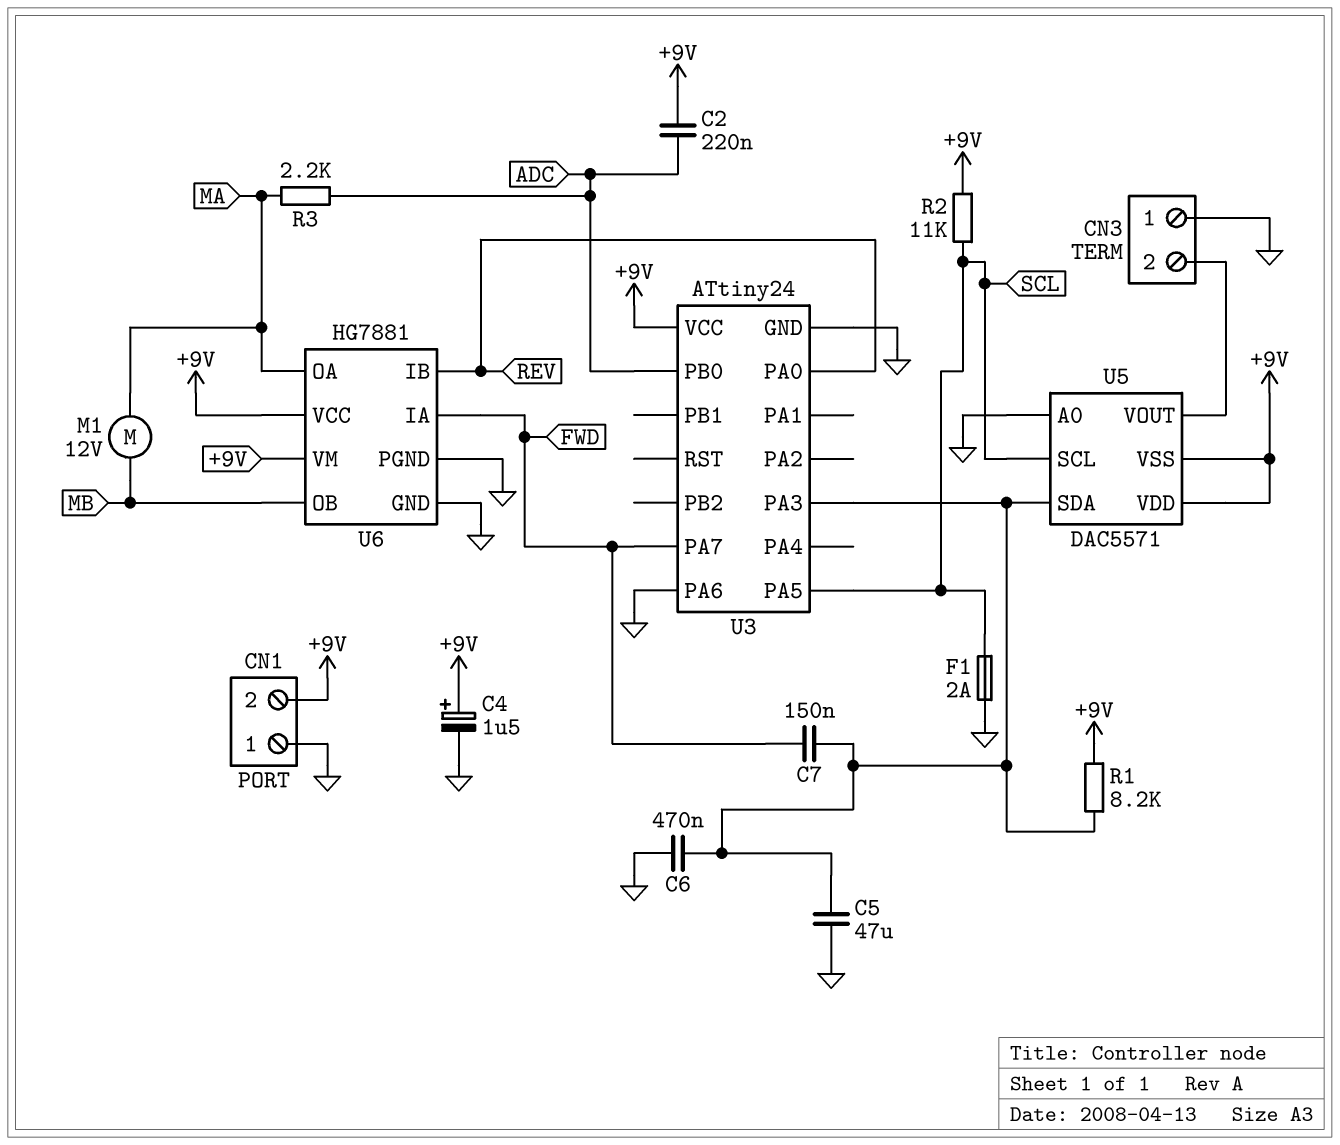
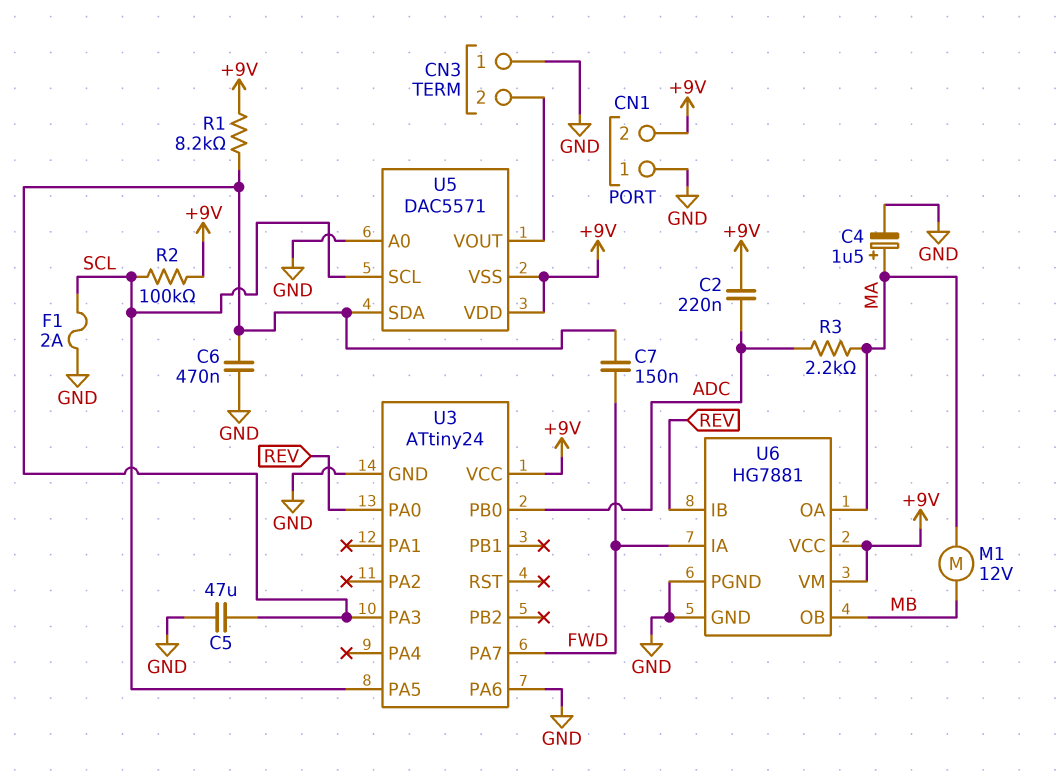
C4: 1.5uF (plus +9V, minus GND) -> 1.5uF (plus MA, minus GND)
R2: 11k (+9V, SCL) -> 100k (+9V, SCL)

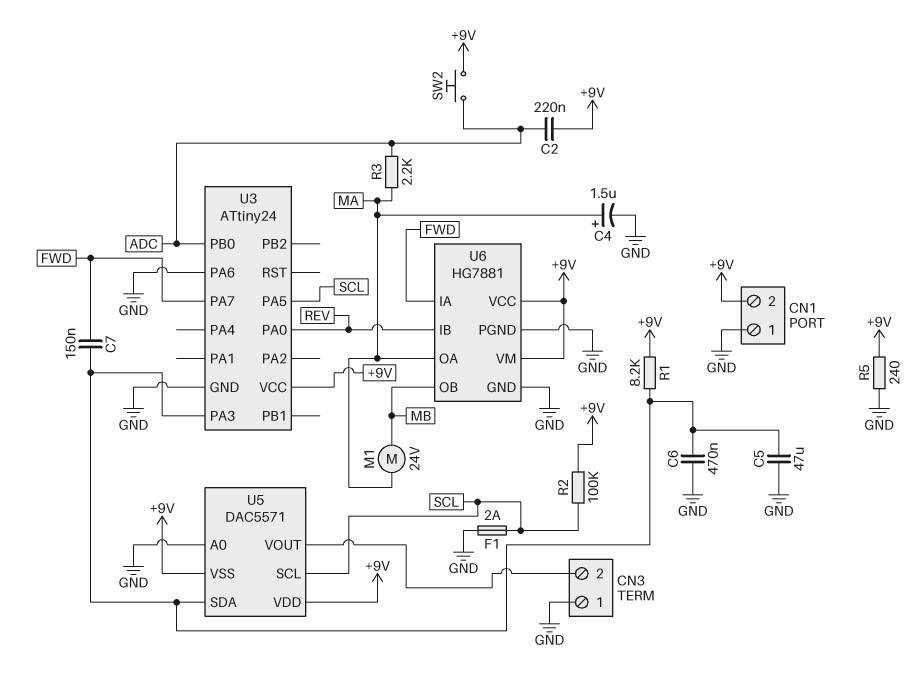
M1: motor 12V (MA, MB) -> motor 24V (MA, MB)
R5: none -> 240 (+9V, GND)
SW2: none -> button (+9V, ADC)

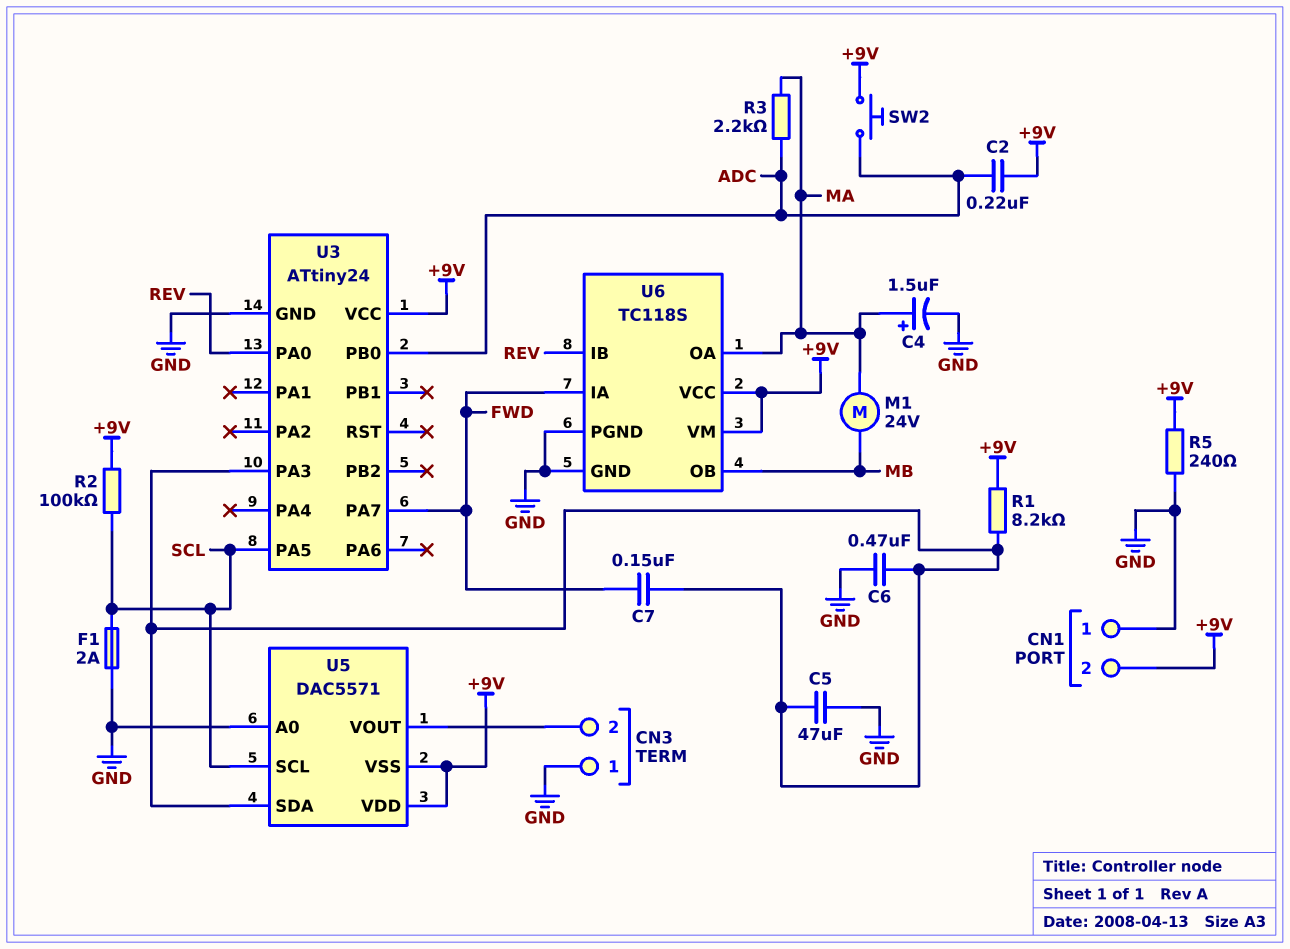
U3 pin PA6: GND -> none
U6: HG7881 -> TC118S

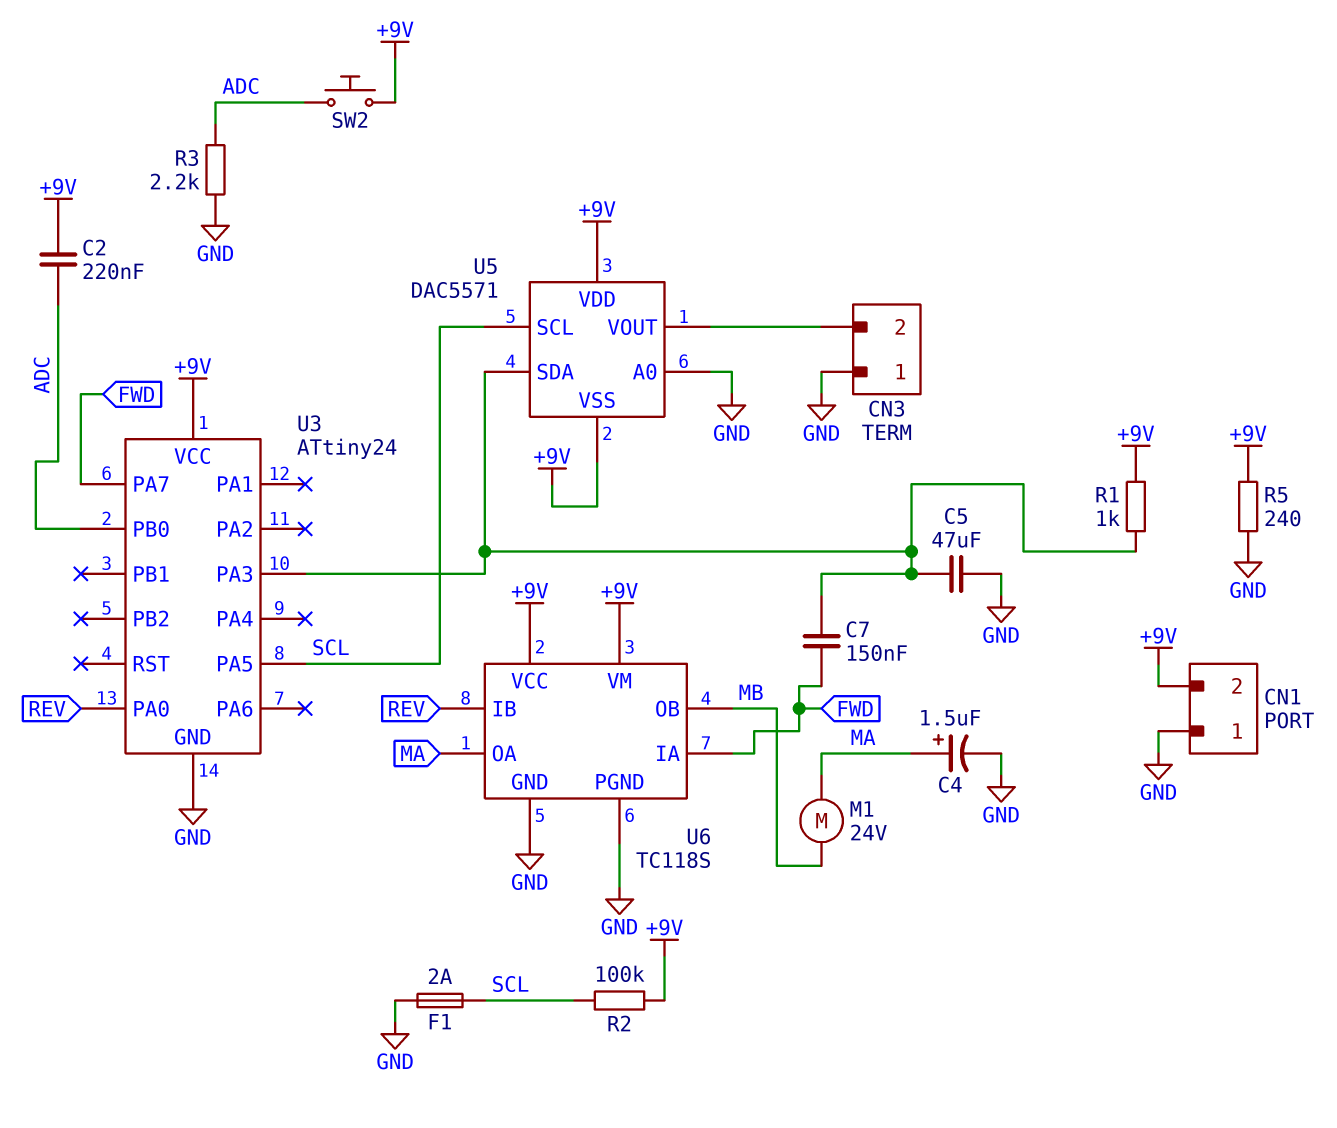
C6: 470nF (GND, U3/PA3) -> none
R1: 8.2k (+9V, U3/PA3) -> 1k (+9V, U3/PA3)
R3: 2.2k (ADC, MA) -> 2.2k (ADC, GND)

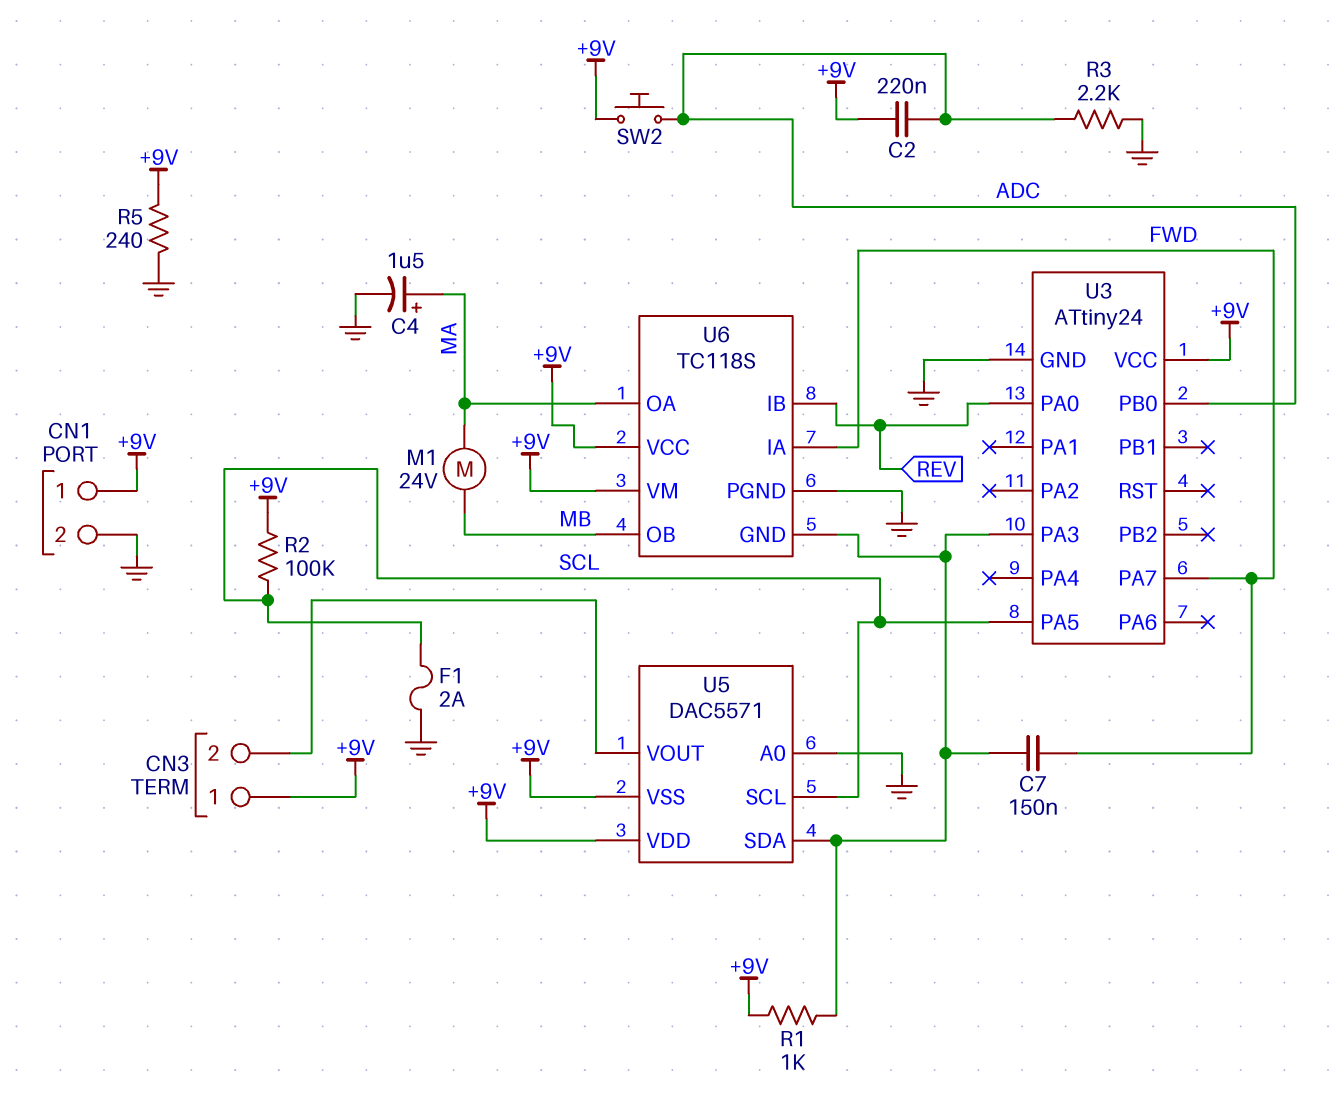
C5: 47uF (GND, U3/PA3) -> none
CN1 pin 1: GND -> +9V
CN1 pin 2: +9V -> GND
CN3 pin 1: GND -> +9V
U6 pin GND: GND -> U3/PA3

